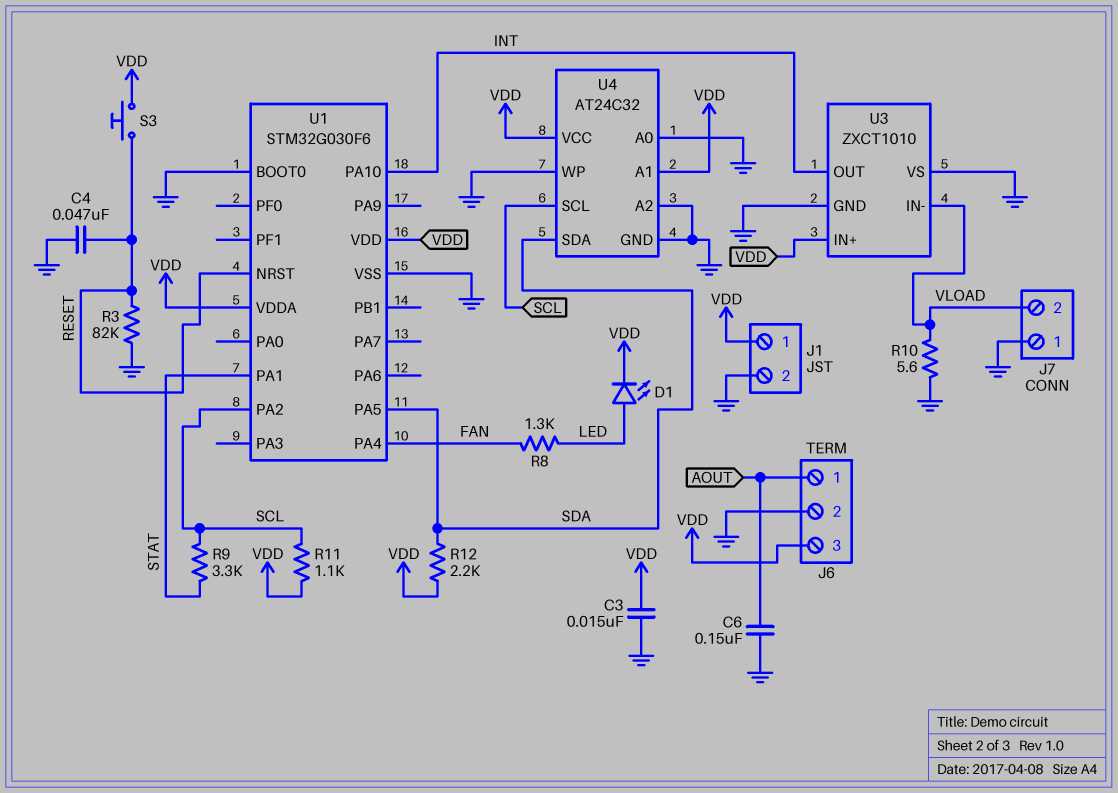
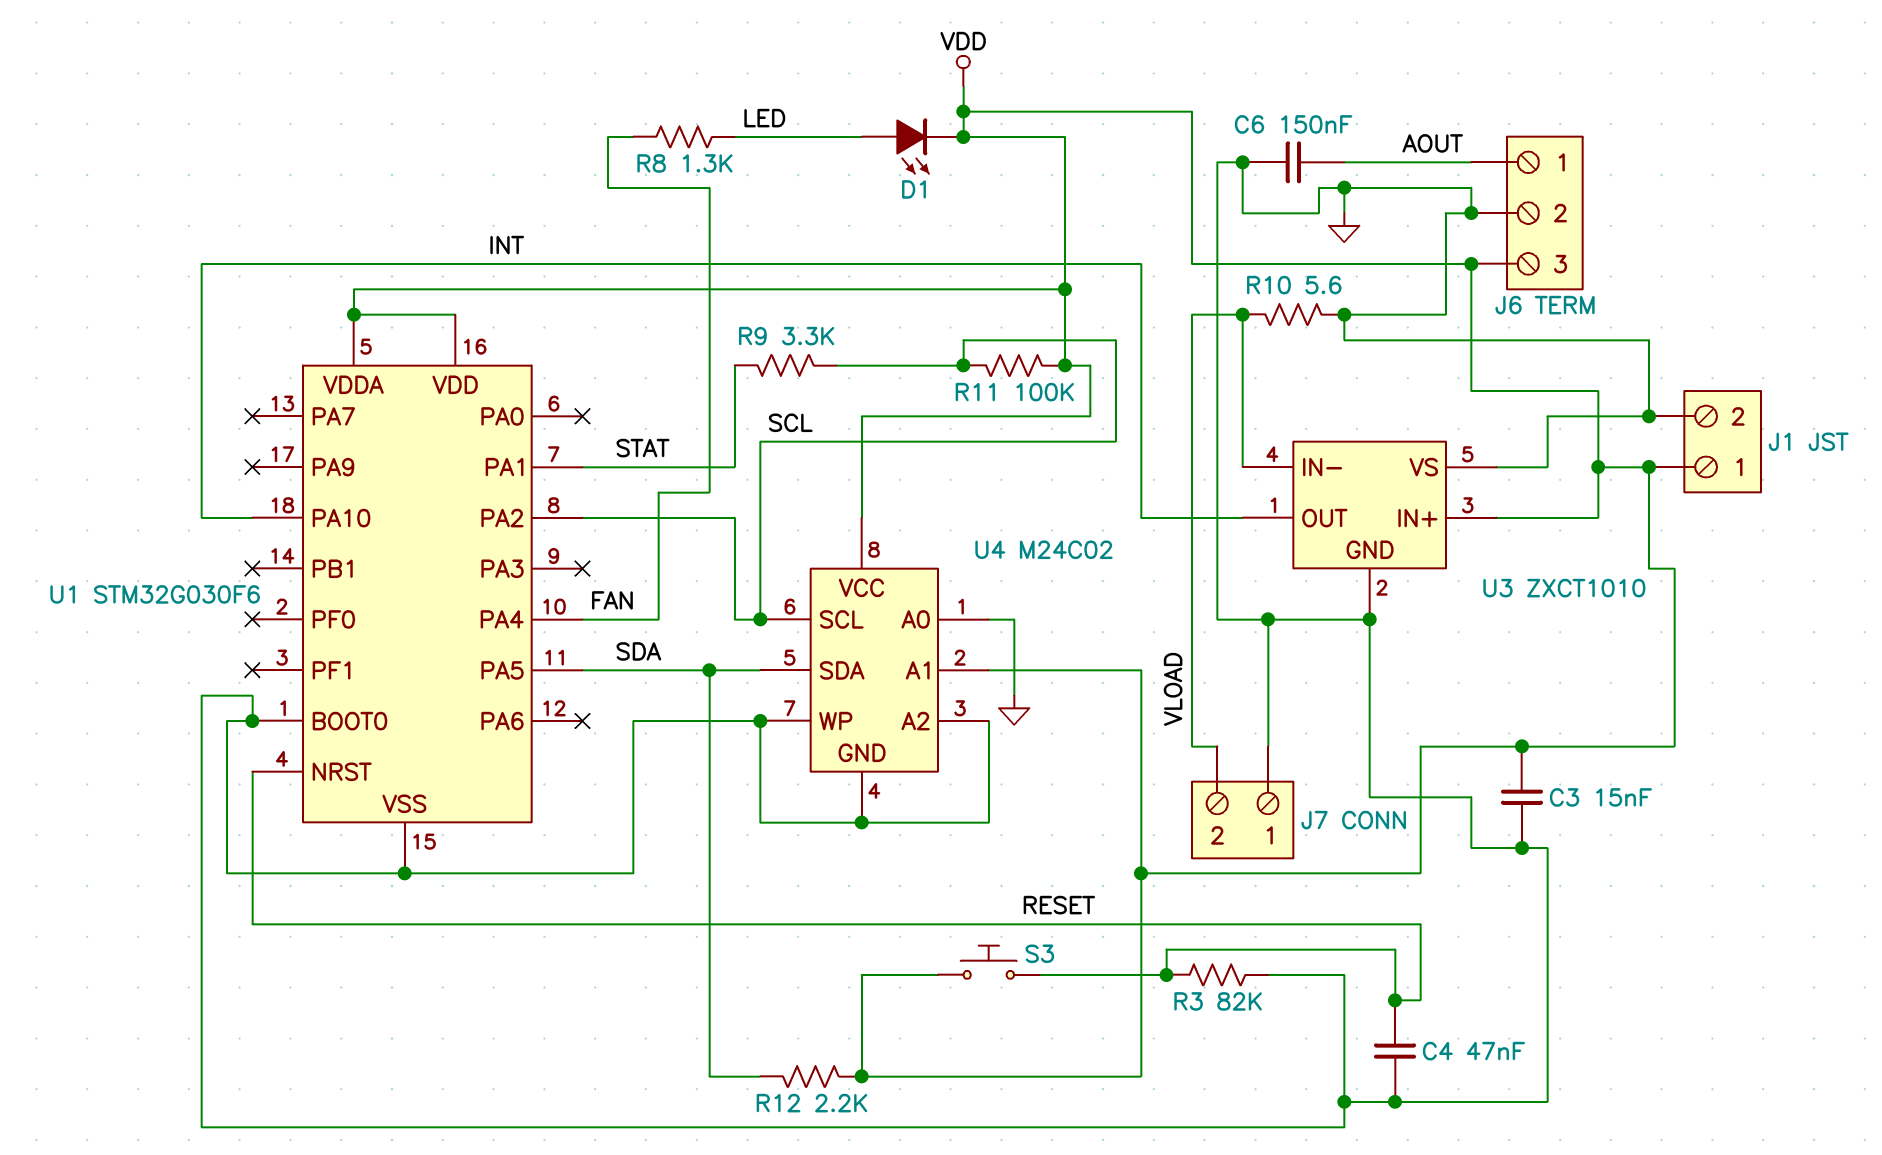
R11: 1.1k (SCL, VDD) -> 100k (SCL, VDD)
U4: AT24C32 -> M24C02

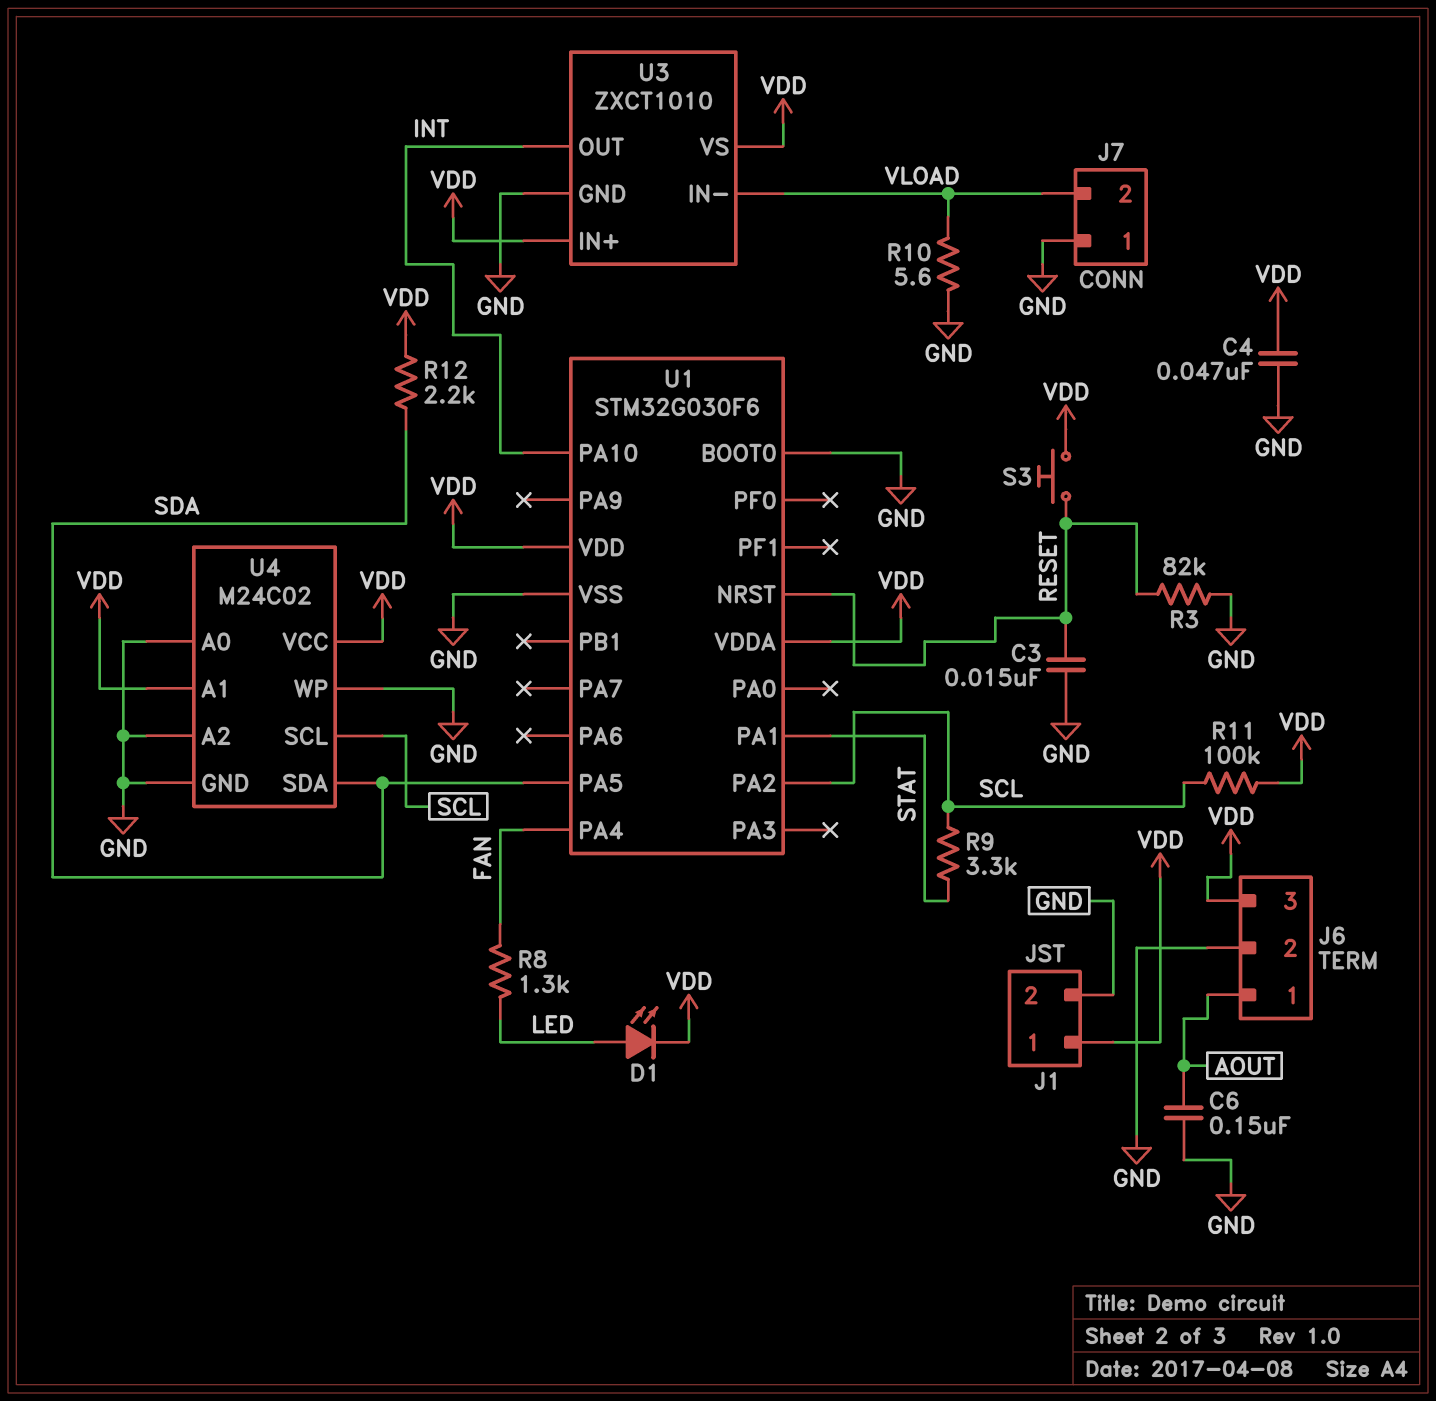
C3: 15nF (GND, VDD) -> 15nF (GND, RESET)
C4: 47nF (GND, RESET) -> 47nF (GND, VDD)
U3 pin VS: GND -> VDD

